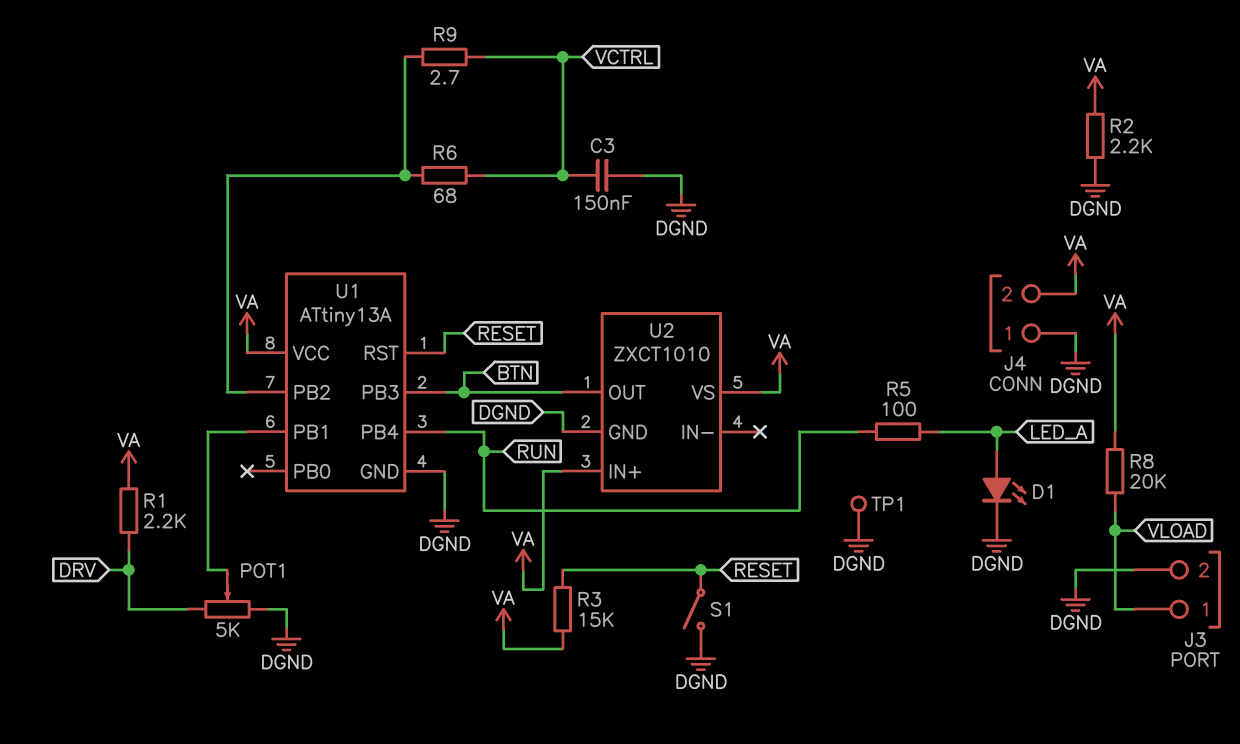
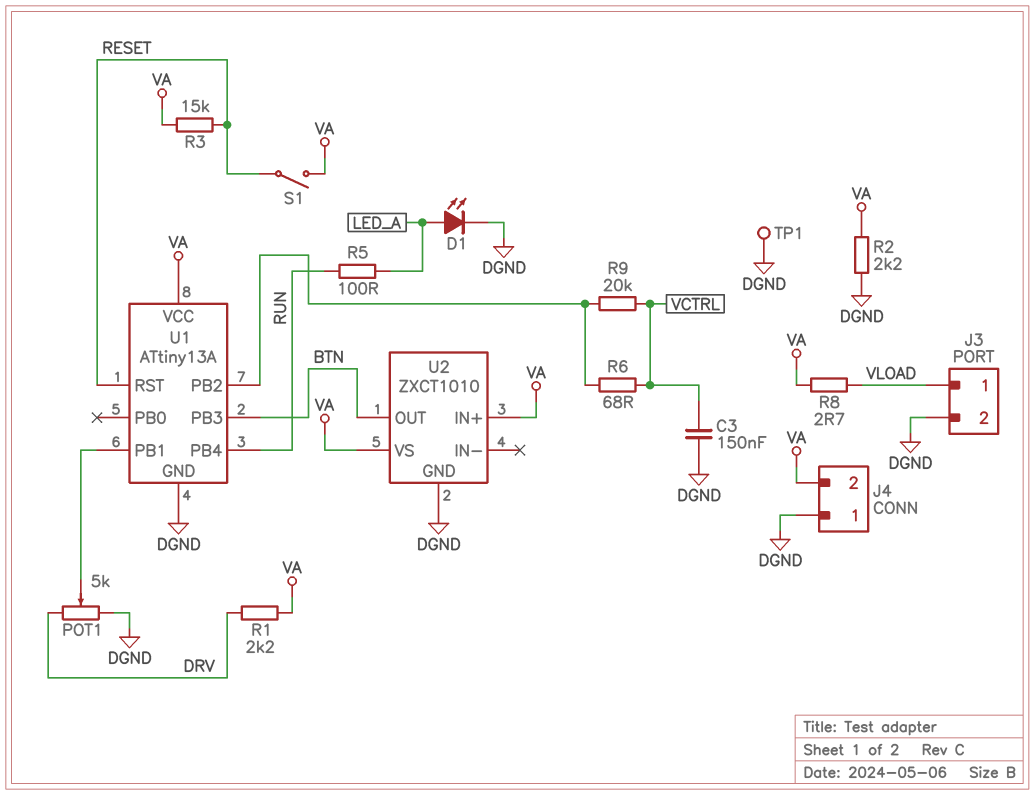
R8: 20k (VA, VLOAD) -> 2.7 (VA, VLOAD)
R9: 2.7 (U1/PB2, VCTRL) -> 20k (U1/PB2, VCTRL)
S1: switch (DGND, RESET) -> switch (RESET, VA)

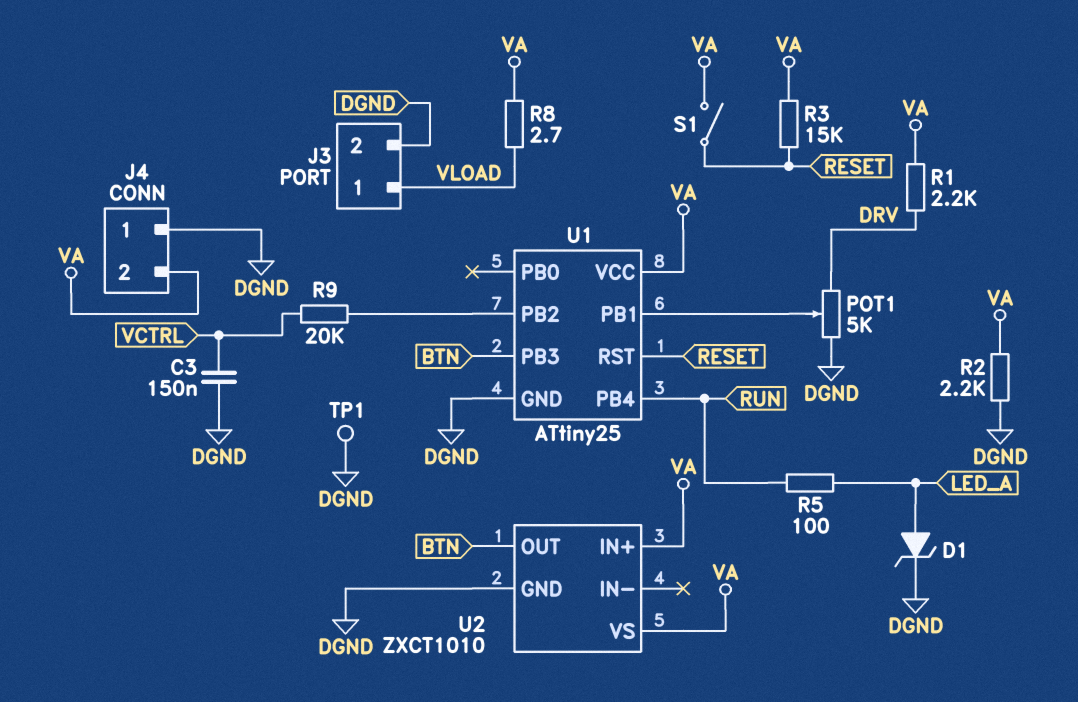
D1: LED (A LED_A, K DGND) -> zener (A LED_A, K DGND)
R6: 68 (U1/PB2, VCTRL) -> none
U1: ATtiny13A -> ATtiny25

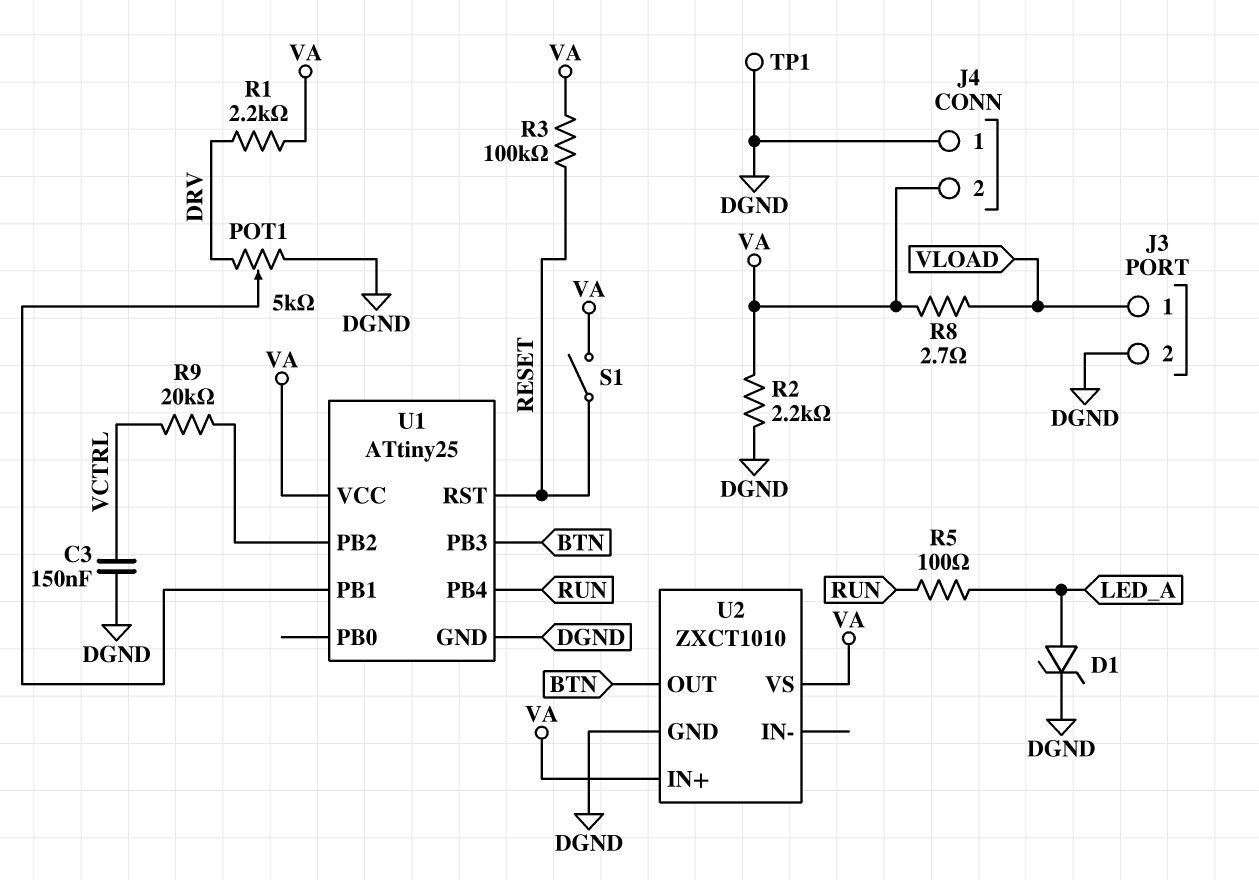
R3: 15k (RESET, VA) -> 100k (RESET, VA)

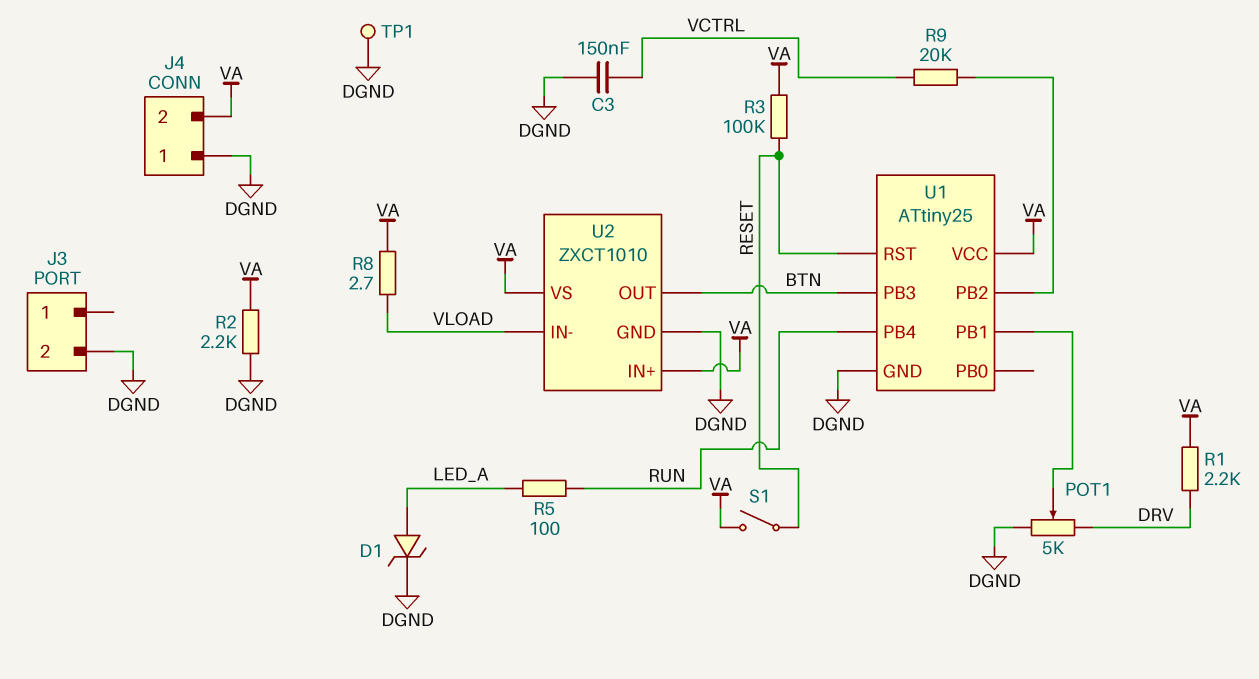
J3 pin 1: VLOAD -> none
U2 pin IN-: none -> VLOAD

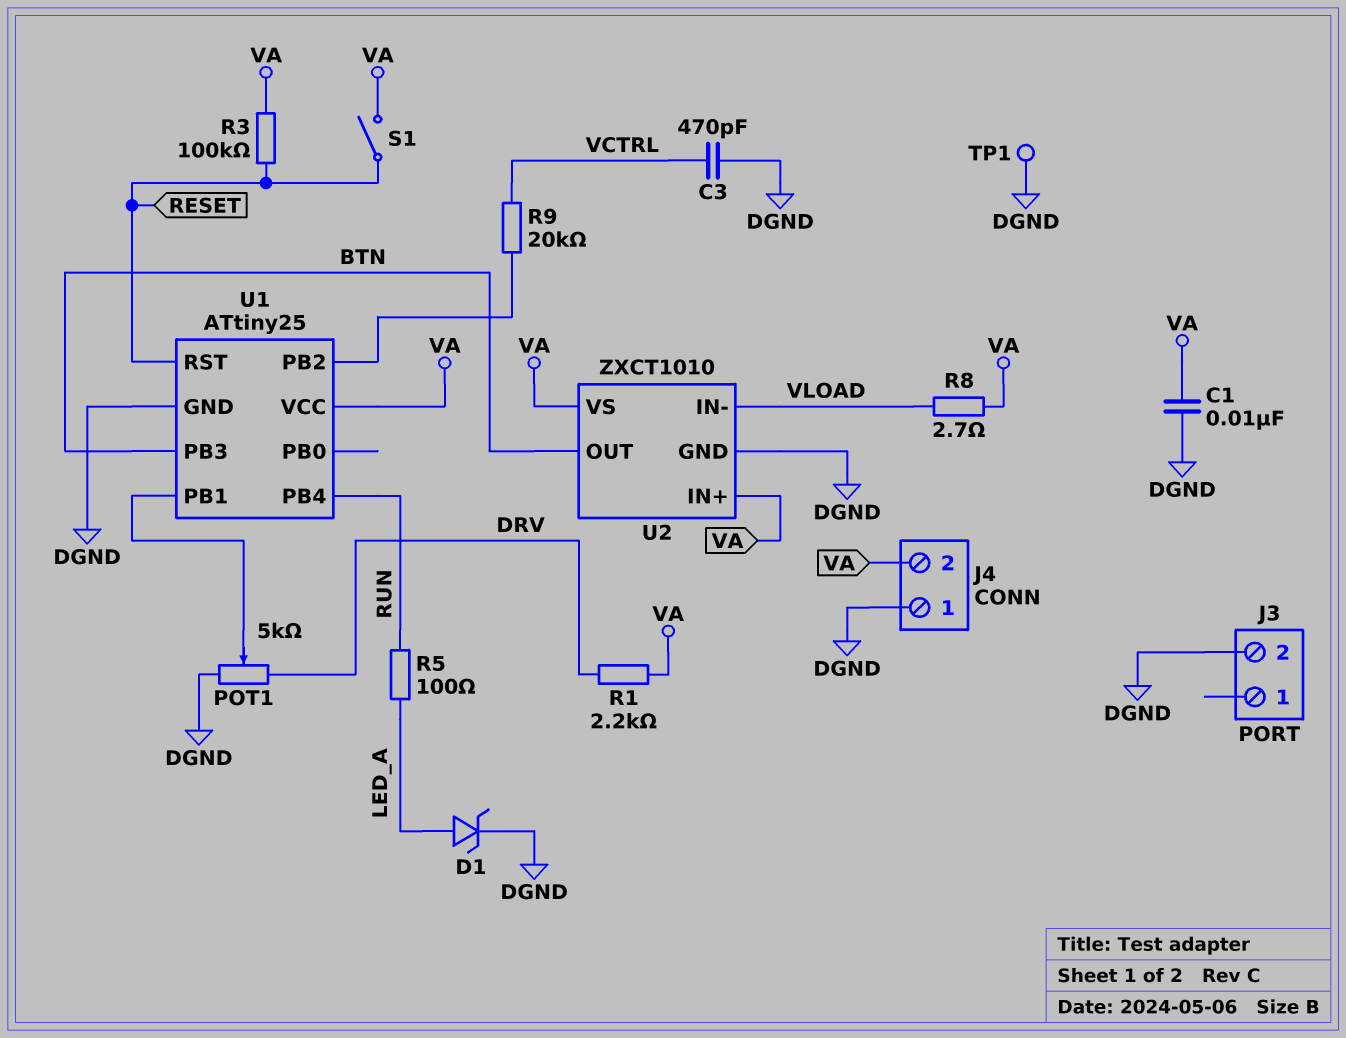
C1: none -> 10nF (DGND, VA)
C3: 150nF (DGND, VCTRL) -> 470pF (DGND, VCTRL)
R2: 2.2k (DGND, VA) -> none

